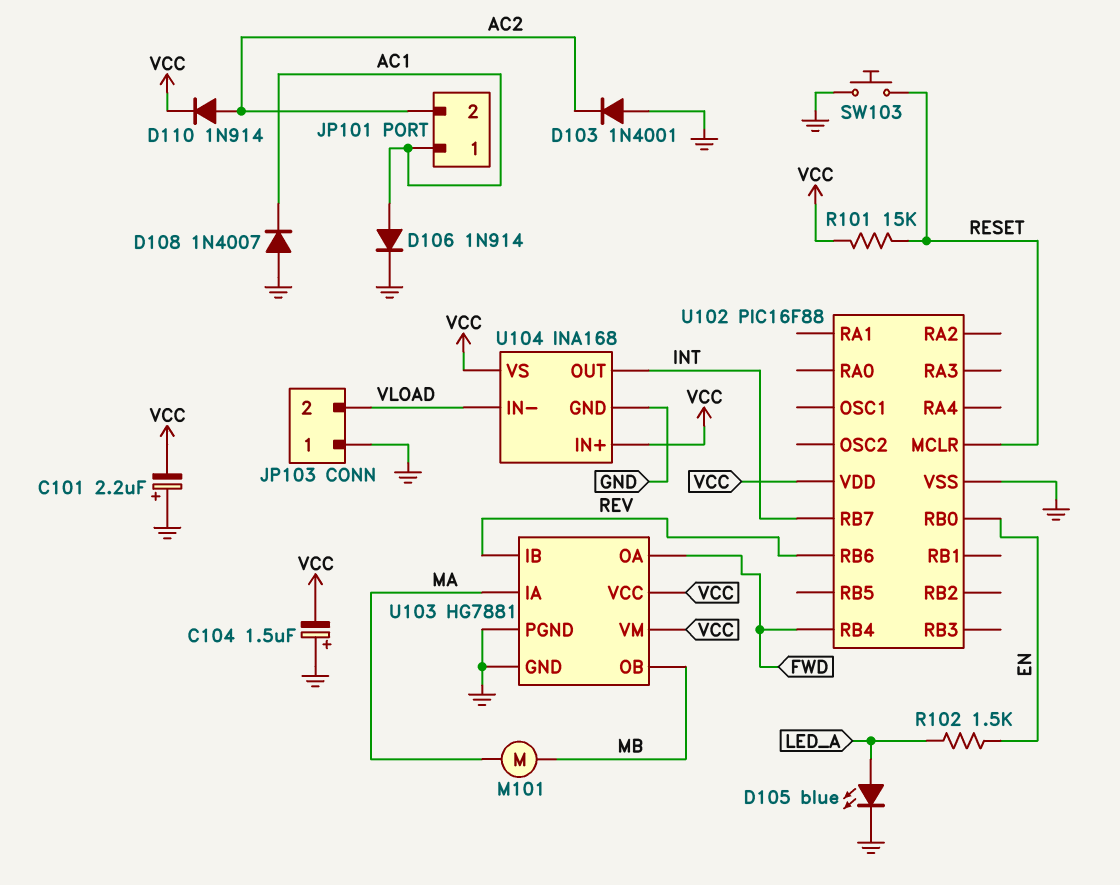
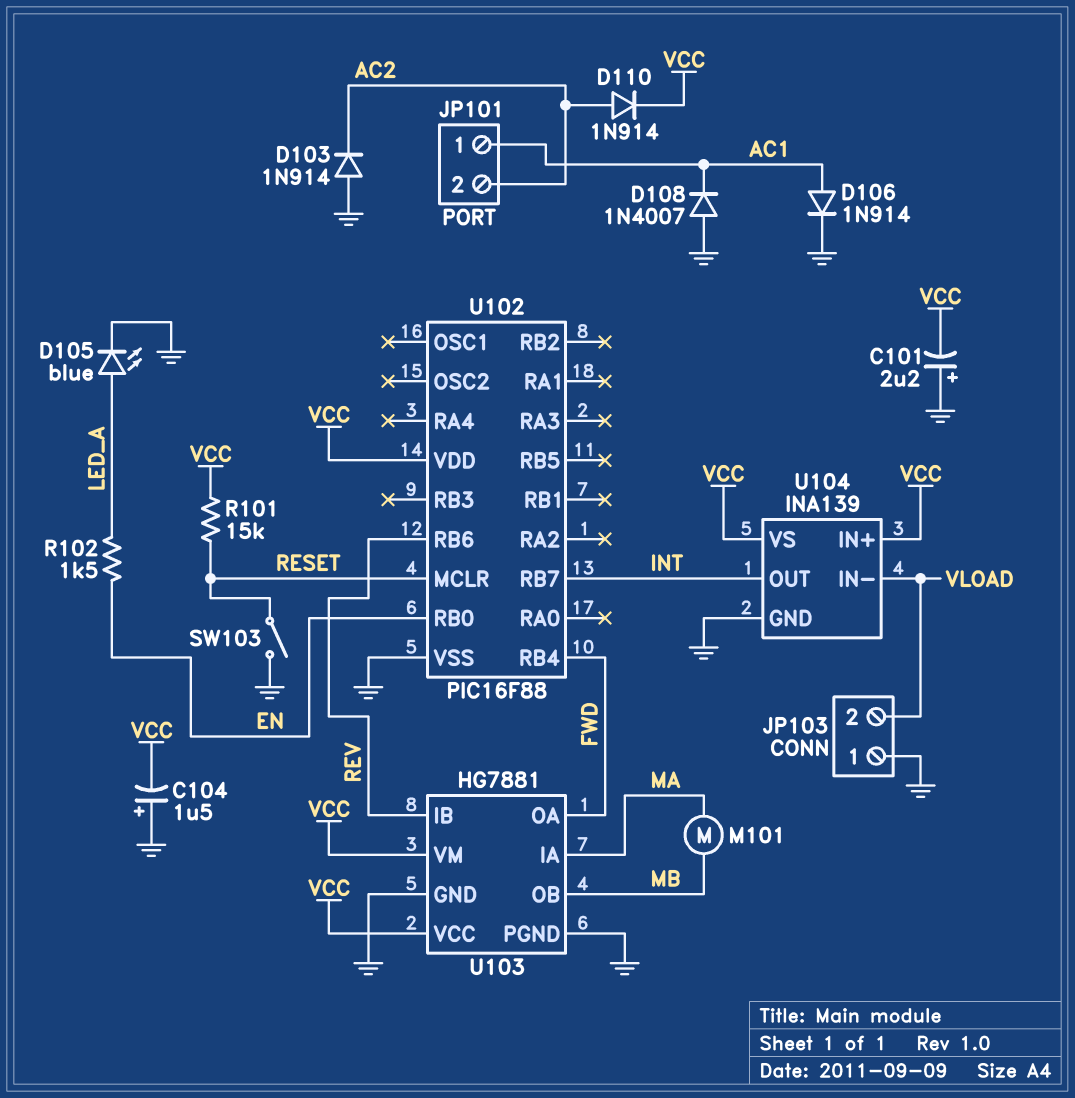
D103: diode 1N4001 (A GND, K AC2) -> diode 1N914 (A GND, K AC2)
SW103: button (GND, RESET) -> switch (GND, RESET)
U104: INA168 -> INA139

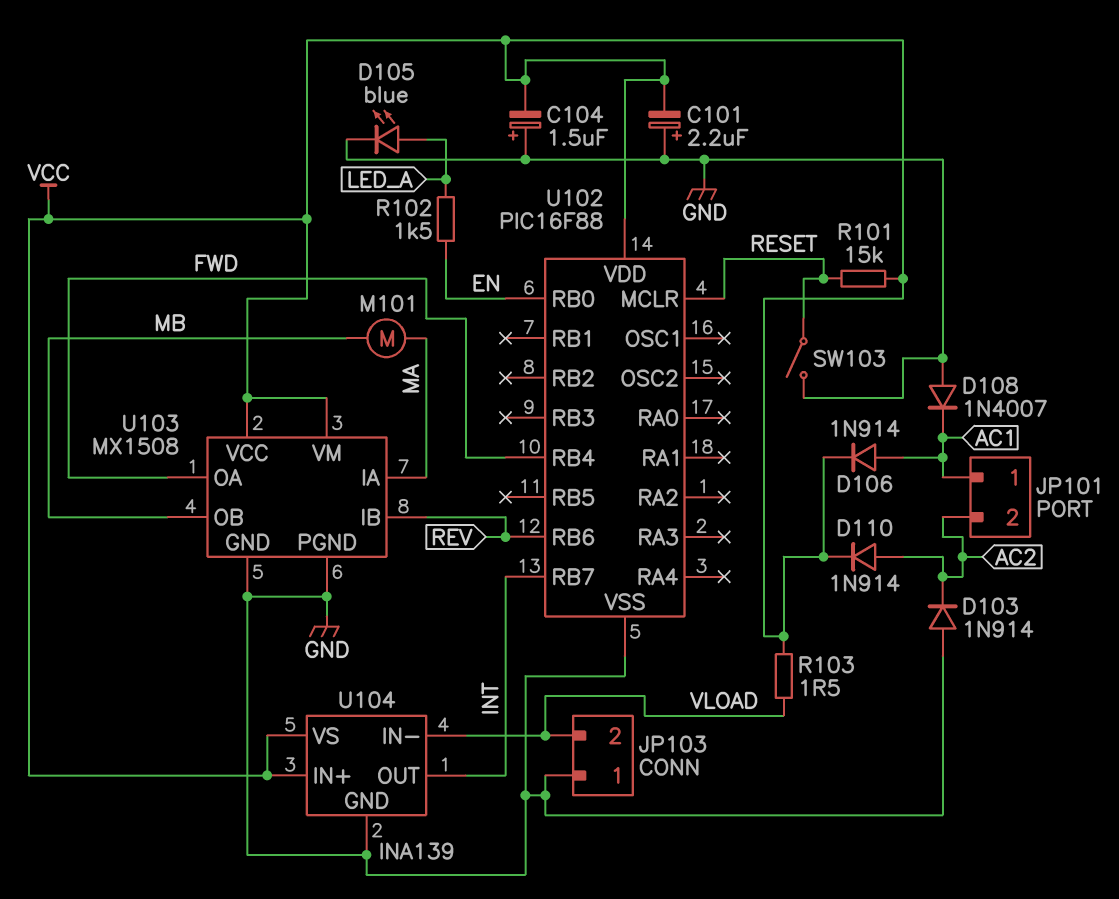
D106: diode 1N914 (A AC1, K GND) -> diode 1N914 (A AC1, K VCC)
R103: none -> 1.5 (VCC, VLOAD)
U103: HG7881 -> MX1508

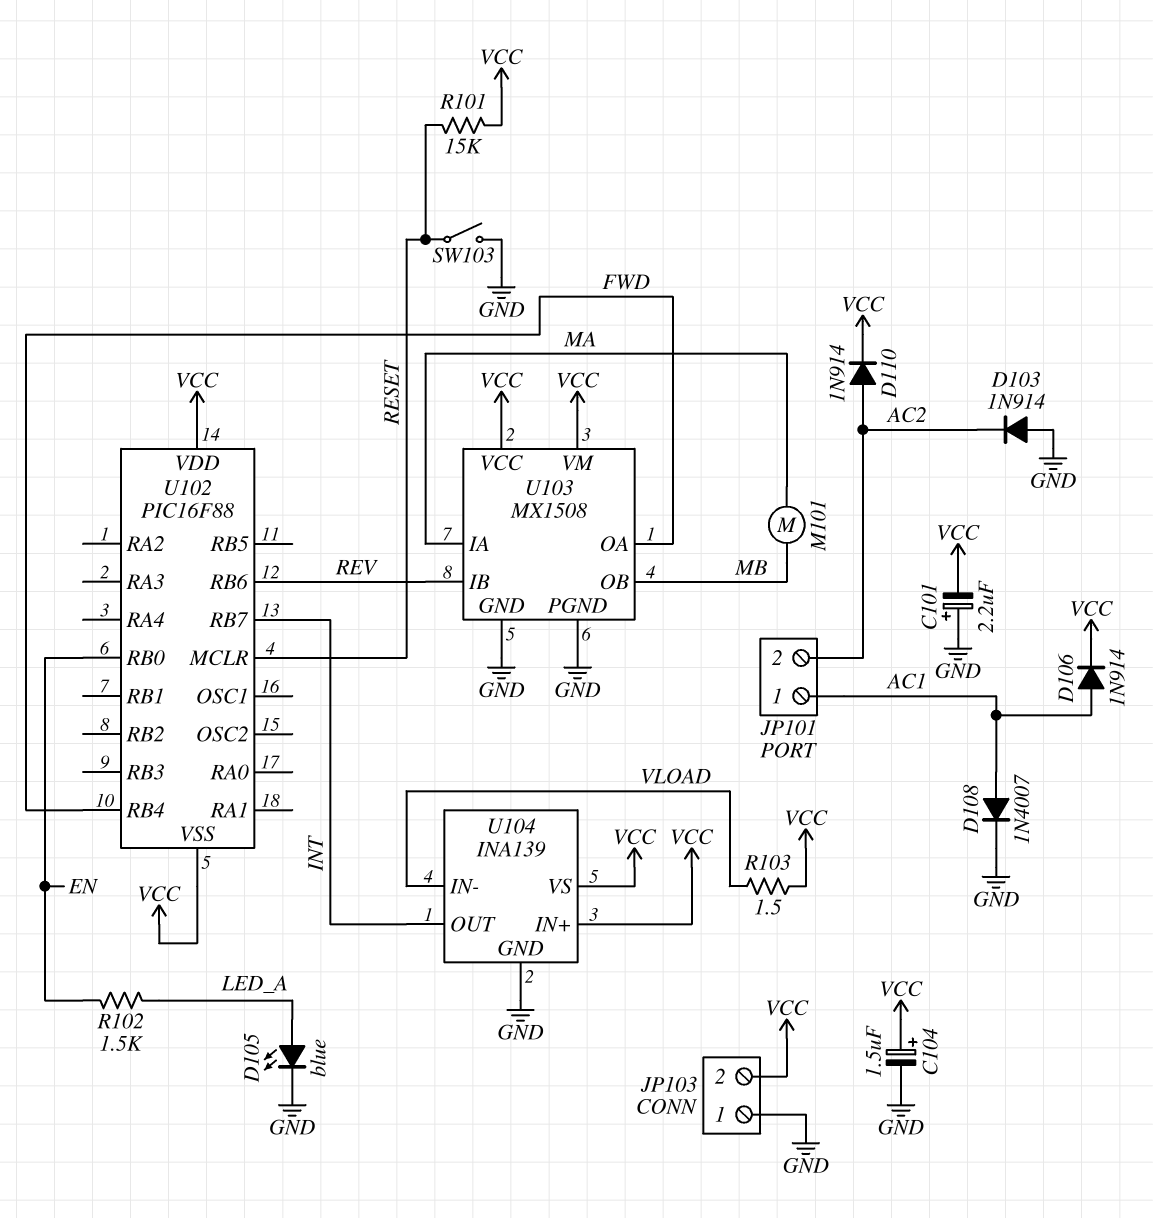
C104: 1.5uF (plus GND, minus VCC) -> 1.5uF (plus VCC, minus GND)
D108: diode 1N4007 (A GND, K AC1) -> diode 1N4007 (A AC1, K GND)
JP103 pin 2: VLOAD -> VCC
U102 pin VSS: GND -> VCC

